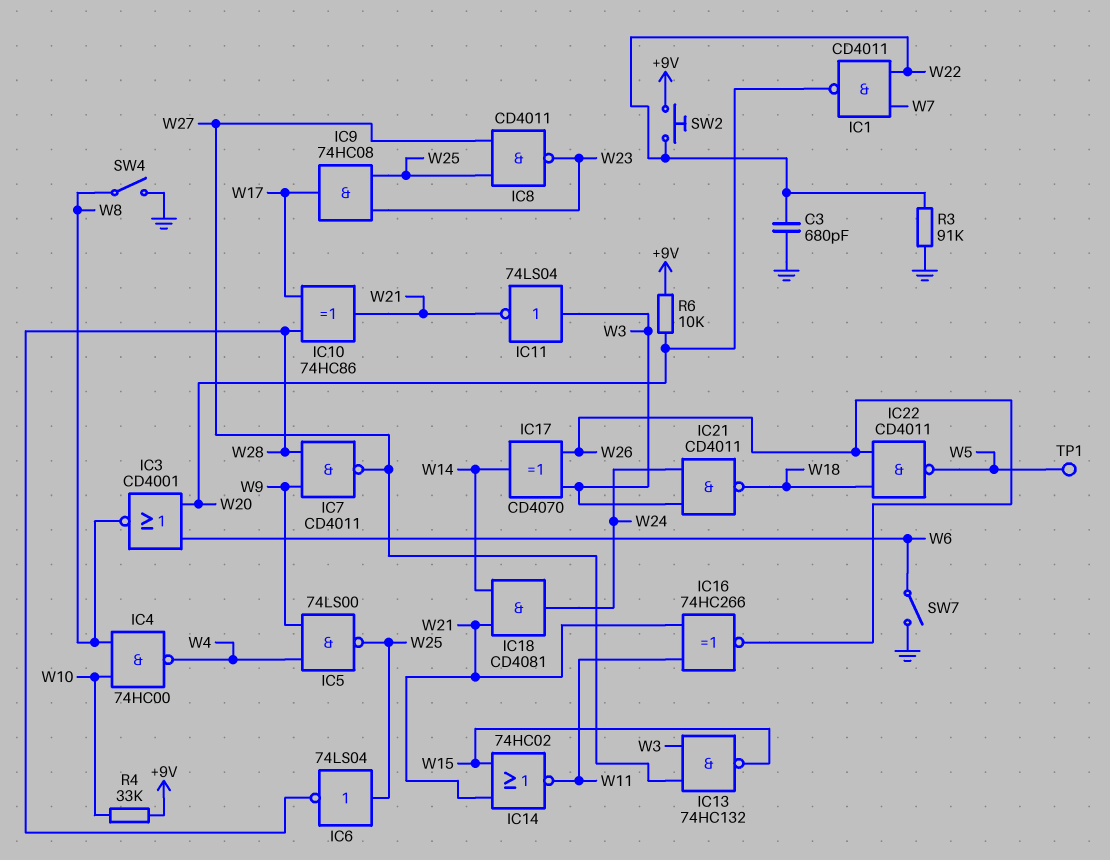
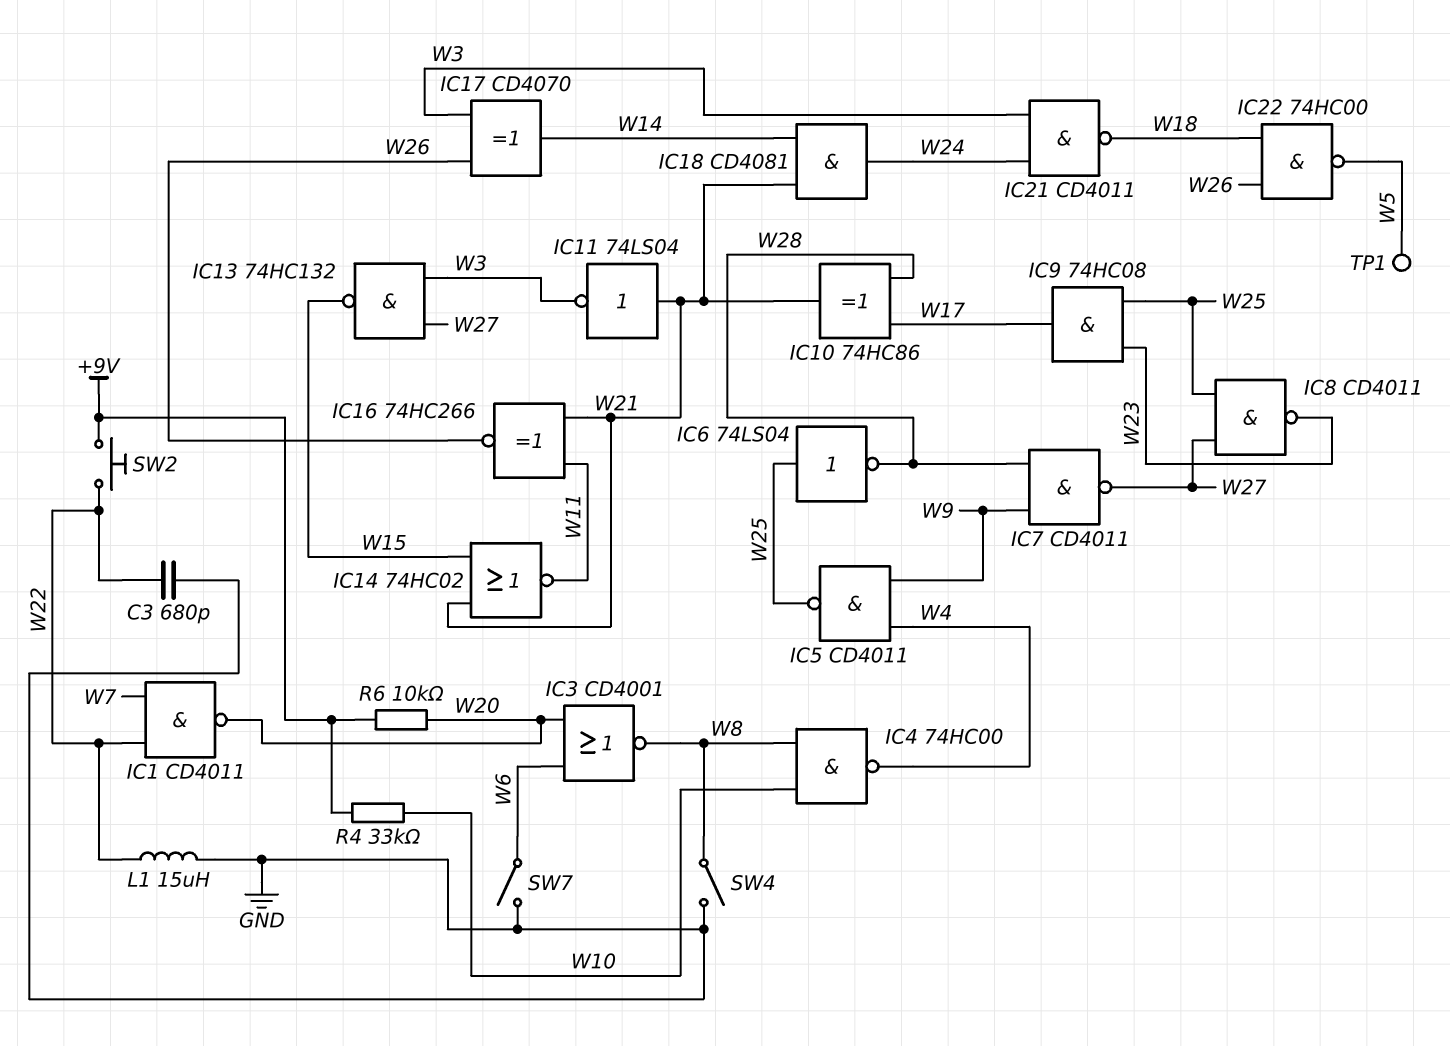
IC5: NAND 74LS00 (in W4, in W9, out W25) -> NAND CD4011 (in W4, in W9, out W25)
IC11: NOT 74LS04 (in W3, out W21) -> NOT 74LS04 (in W21, out W3)
IC22: NAND CD4011 (in W18, in W26, out W5) -> NAND 74HC00 (in W18, in W26, out W5)
L1: none -> 15uH (GND, W22)
R3: 91k (GND, W22) -> none

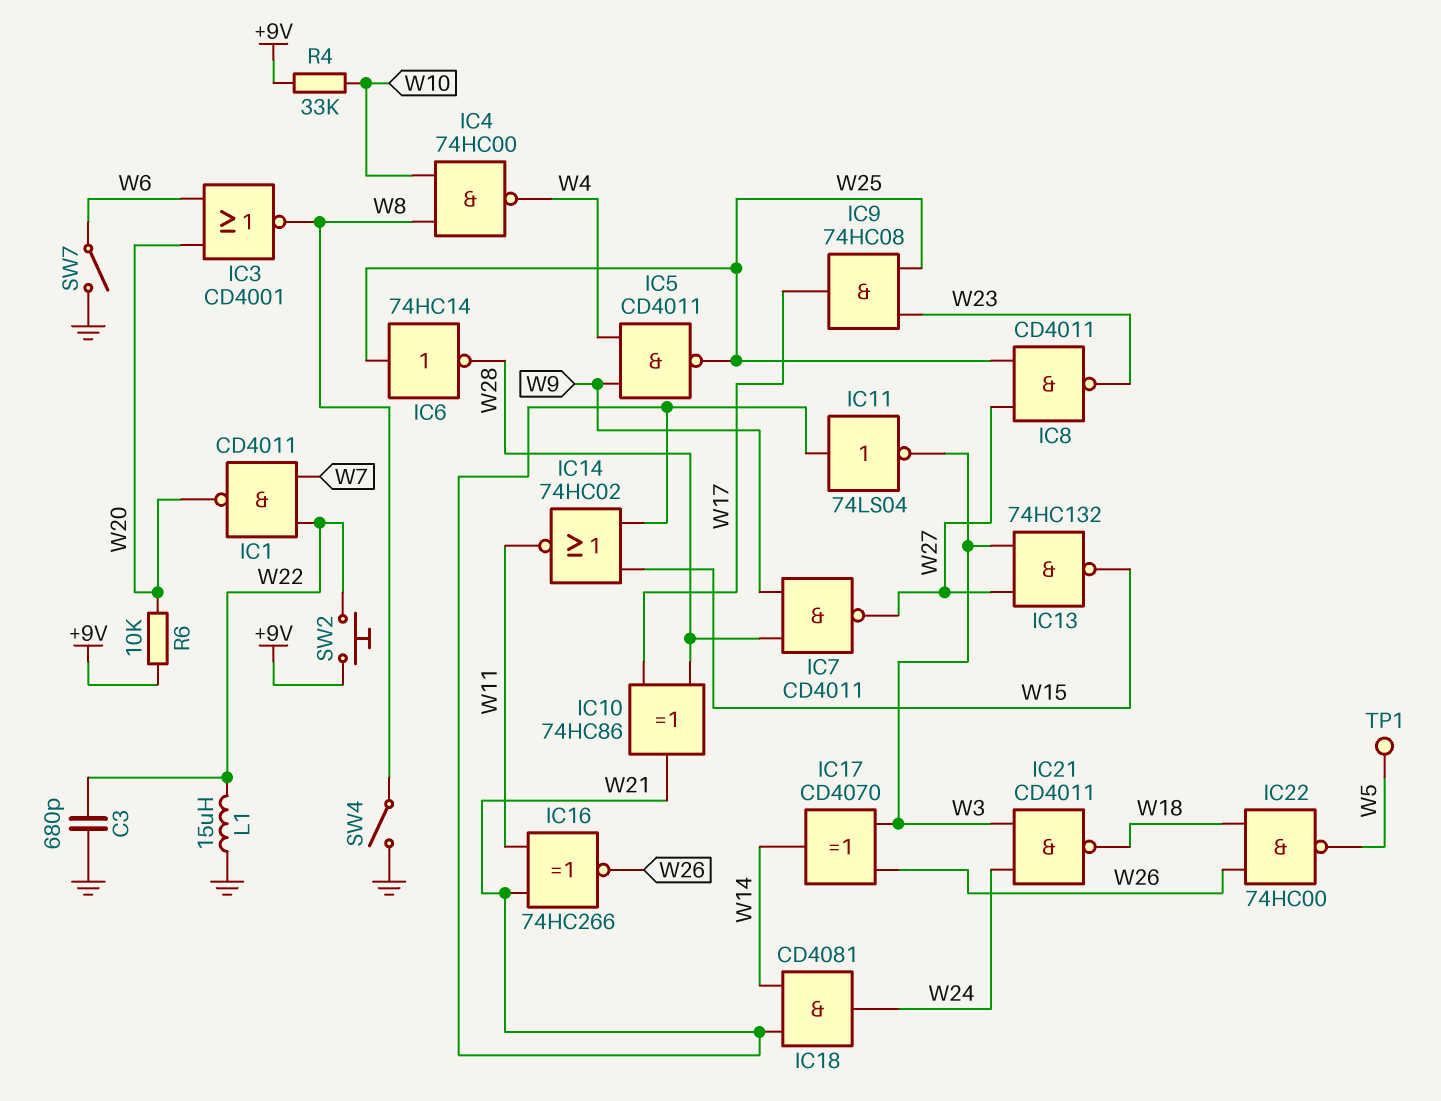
IC6: NOT 74LS04 (in W25, out W28) -> NOT 74HC14 (in W25, out W28)

